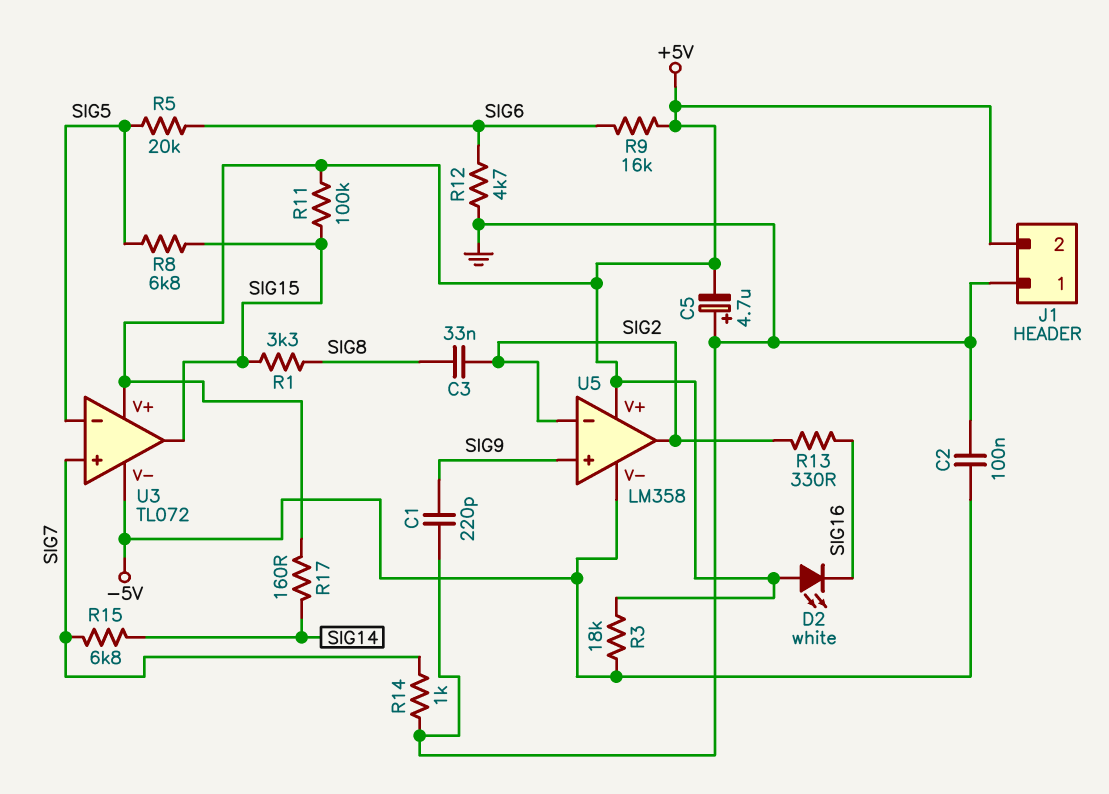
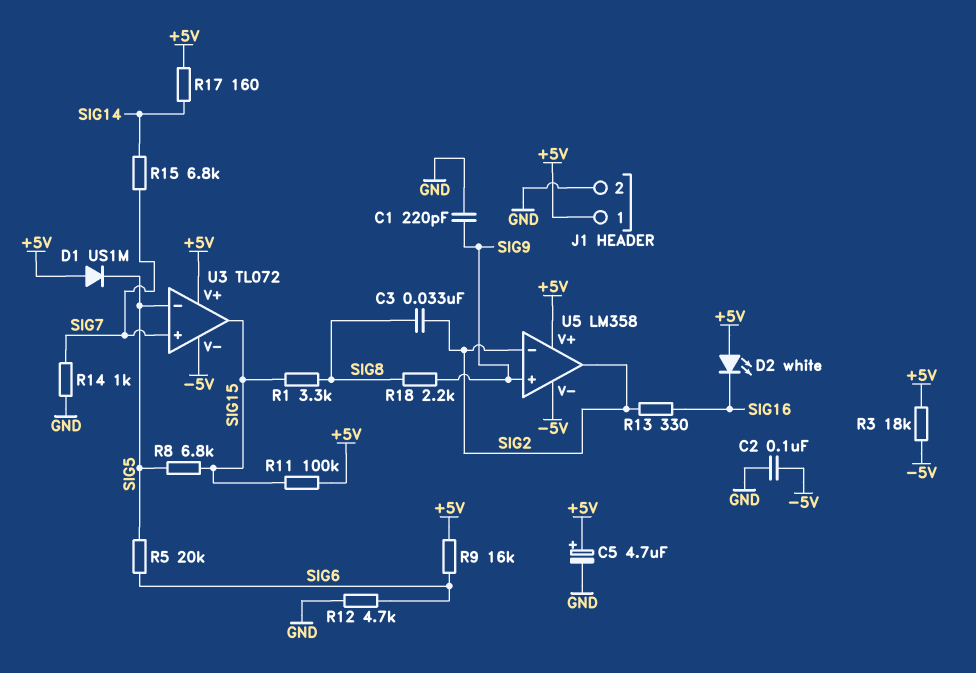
C5: 4.7uF (plus GND, minus +5V) -> 4.7uF (plus +5V, minus GND)
D1: none -> diode US1M (A +5V, K SIG5)
J1 pin 1: GND -> +5V
J1 pin 2: +5V -> GND
R18: none -> 2.2k (SIG8, SIG9)

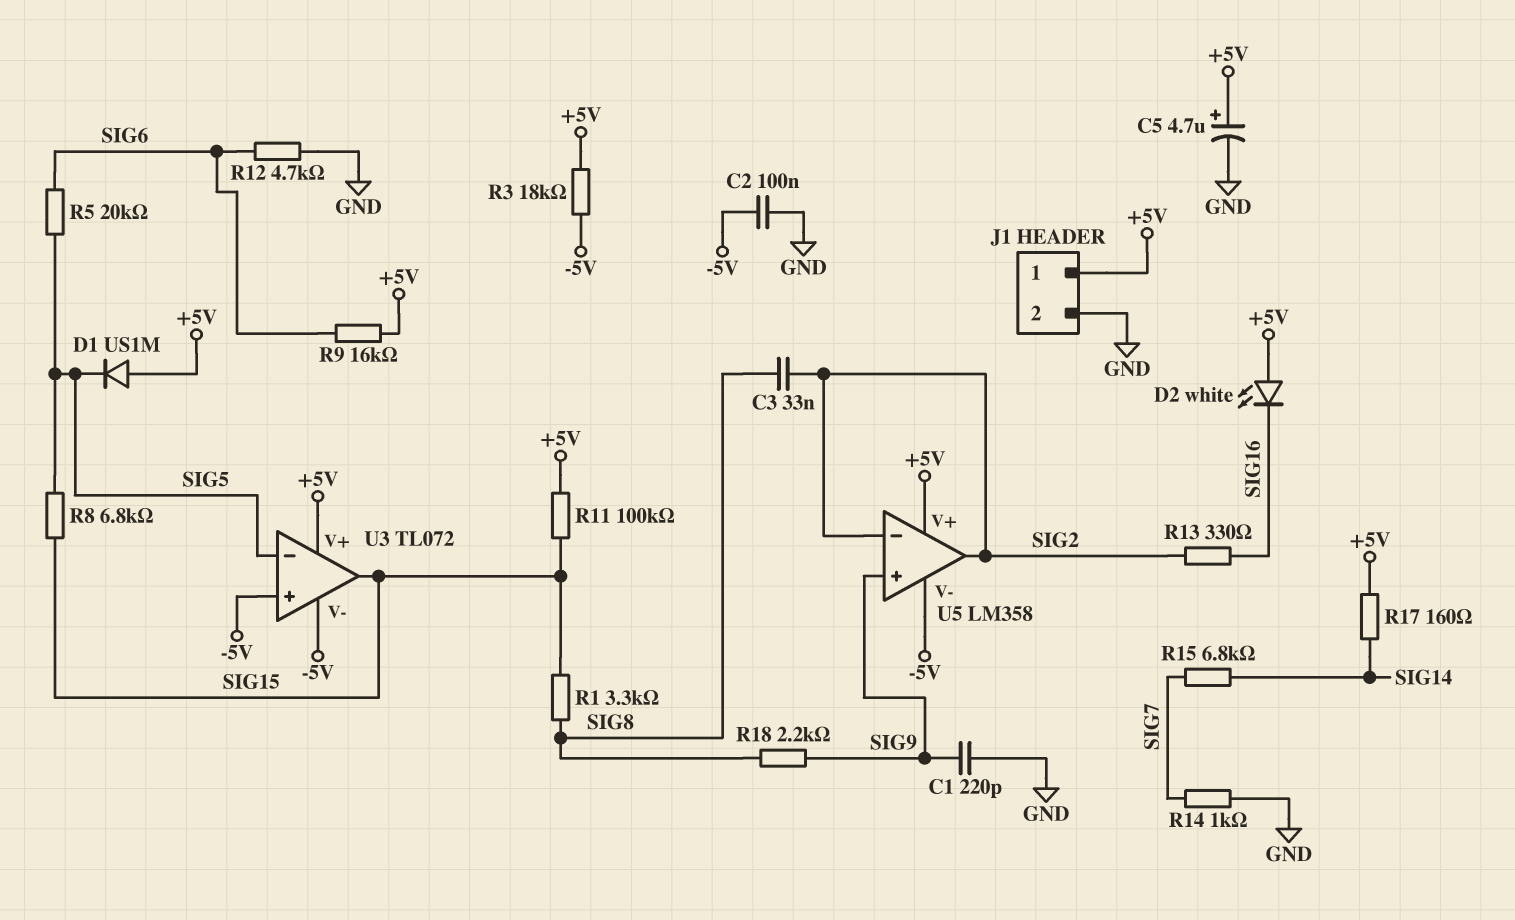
U3 pin in+: SIG7 -> -5V

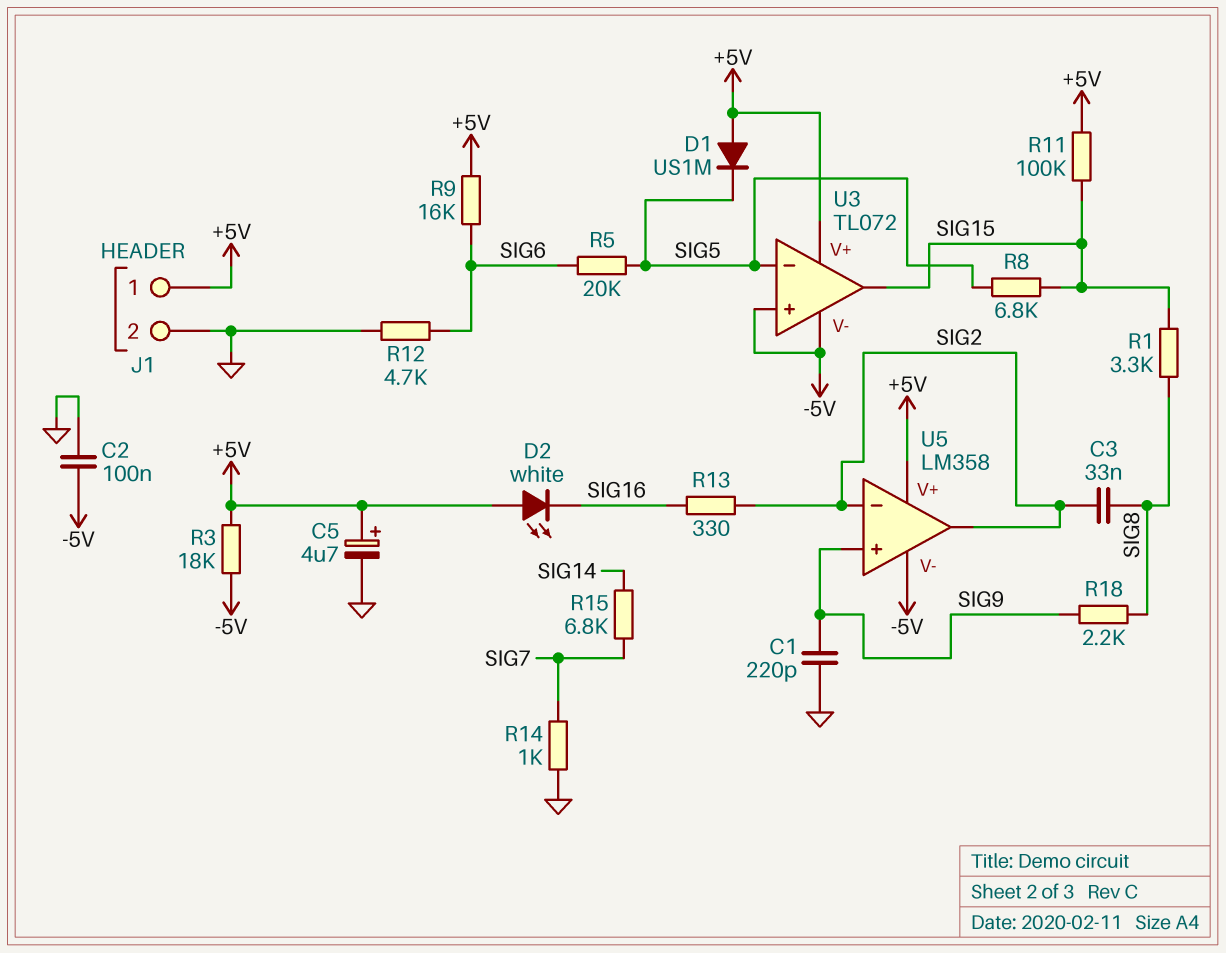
R17: 160 (+5V, SIG14) -> none

